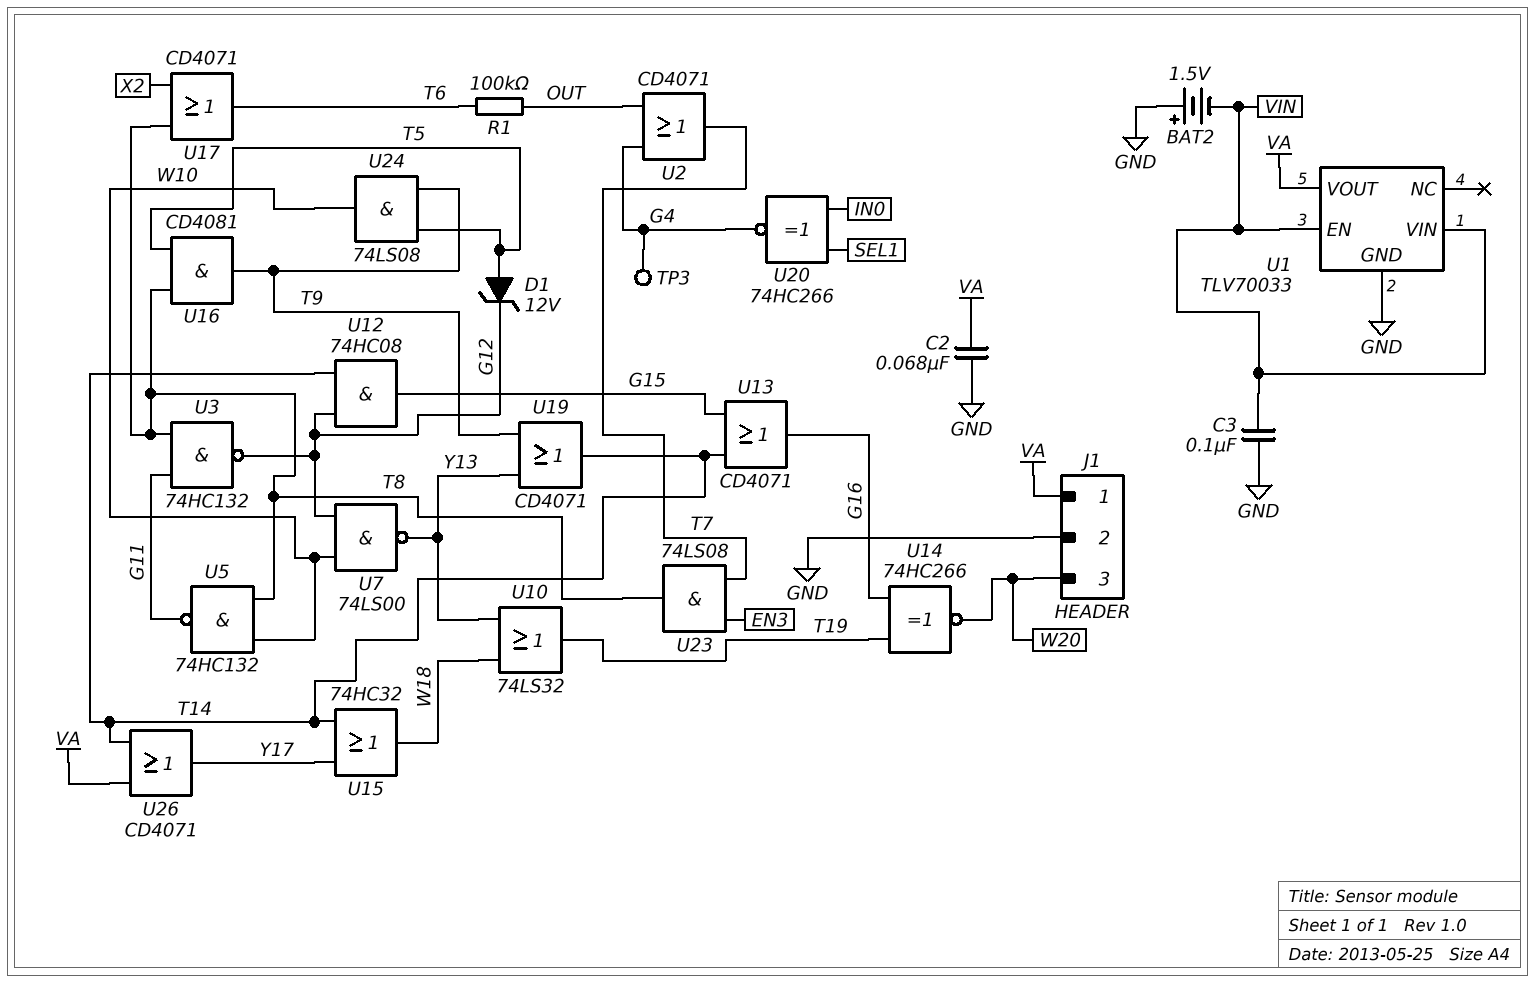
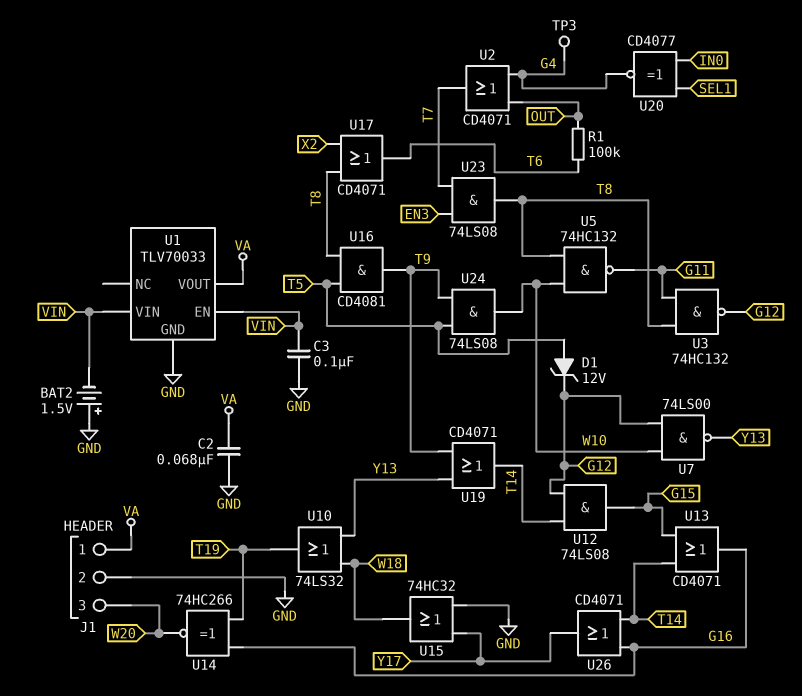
U12: AND 74HC08 (in G12, in T14, out G15) -> AND 74LS08 (in G12, in T14, out G15)
U15: OR 74HC32 (in T14, in Y17, out W18) -> OR 74HC32 (in GND, in Y17, out W18)
U20: XNOR 74HC266 (in IN0, in SEL1, out G4) -> XNOR CD4077 (in IN0, in SEL1, out G4)
U26: OR CD4071 (in T14, in VA, out Y17) -> OR CD4071 (in G16, in T14, out Y17)

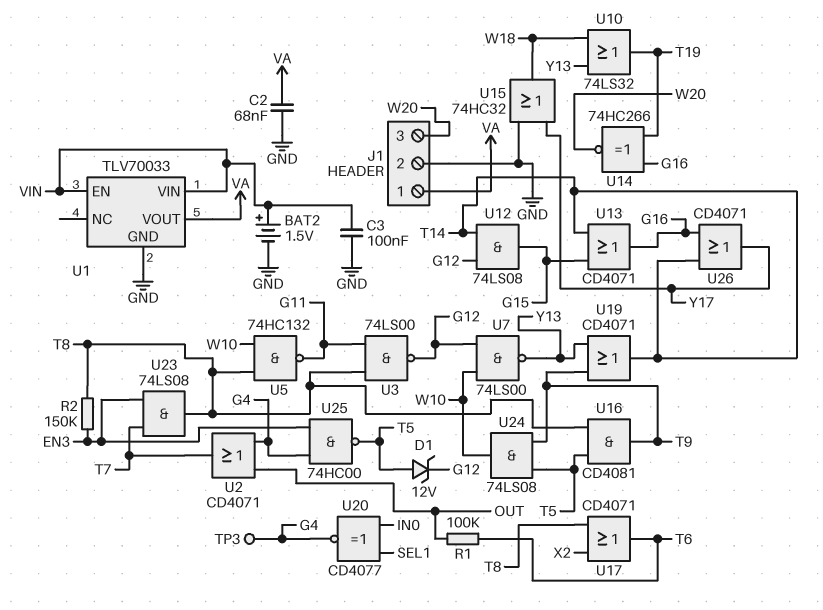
BAT2: 1.5V (plus GND, minus VIN) -> 1.5V (plus VIN, minus GND)
R2: none -> 150k (EN3, T8)
U3: NAND 74HC132 (in G11, in T8, out G12) -> NAND 74LS00 (in G11, in T8, out G12)
U25: none -> NAND 74HC00 (in EN3, in G4, out T5)

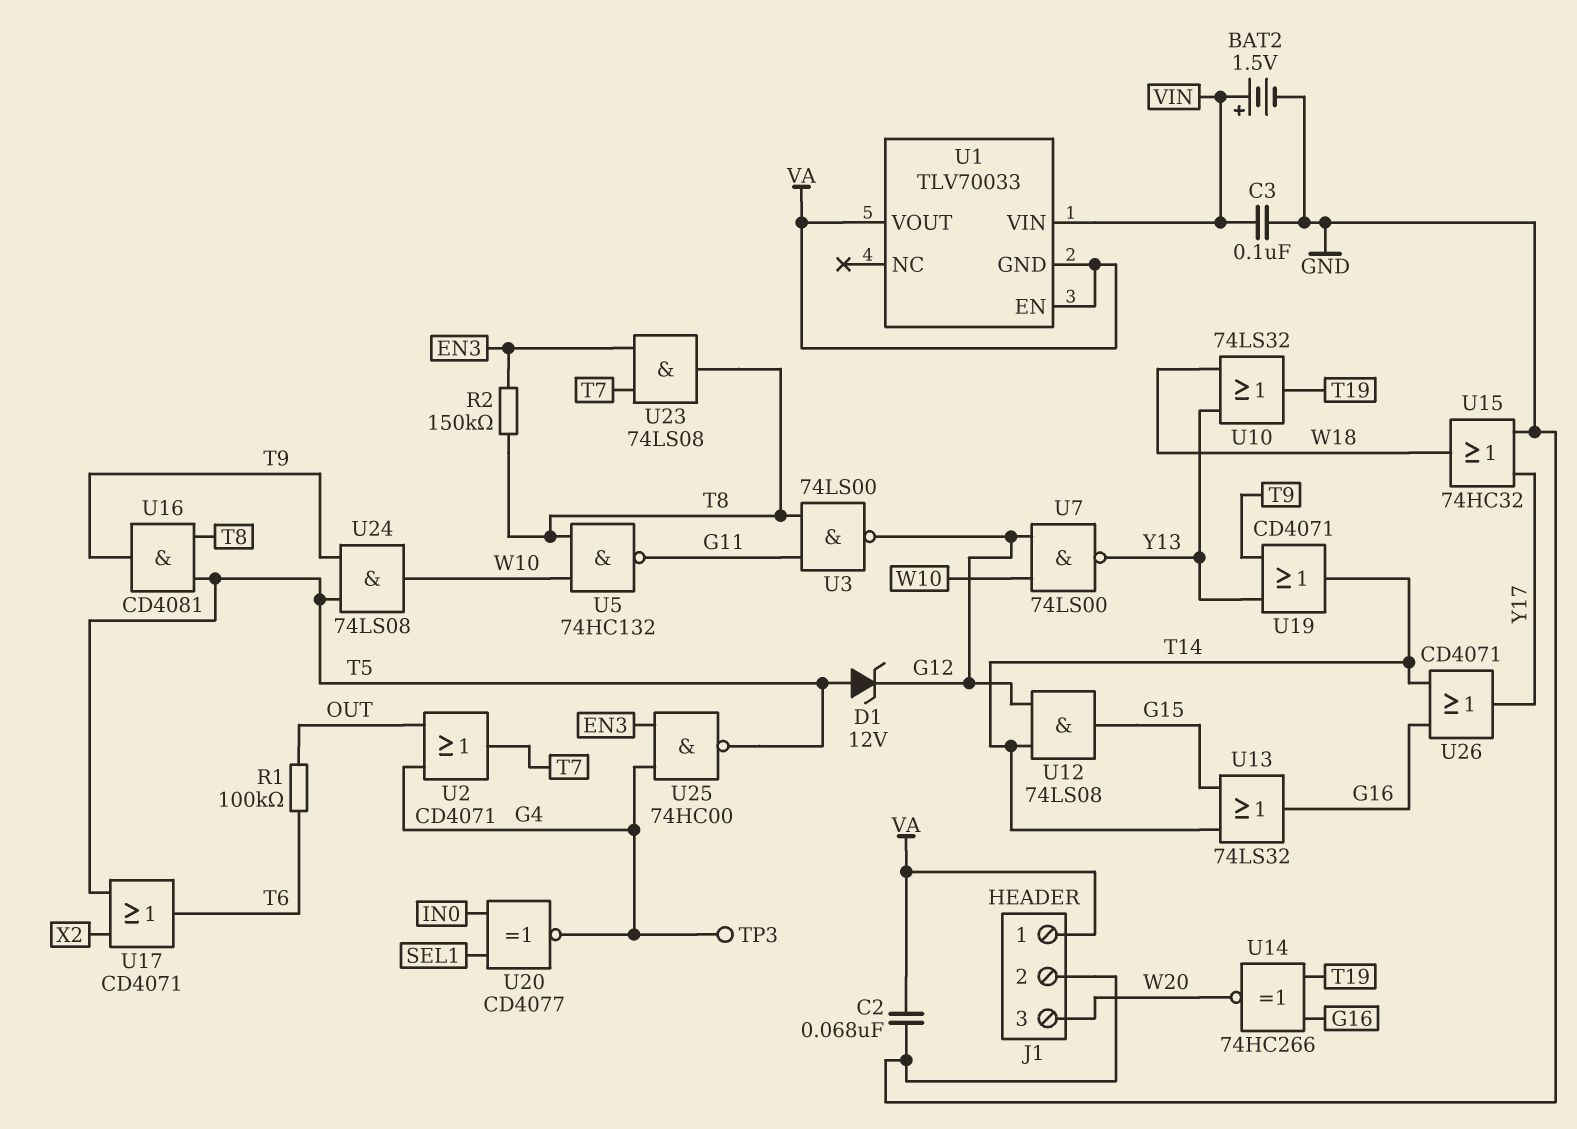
U1 pin EN: VIN -> VA
U1 pin GND: GND -> VA
U13: OR CD4071 (in G15, in T14, out G16) -> OR 74LS32 (in G15, in T14, out G16)
U17: OR CD4071 (in T8, in X2, out T6) -> OR CD4071 (in T5, in X2, out T6)

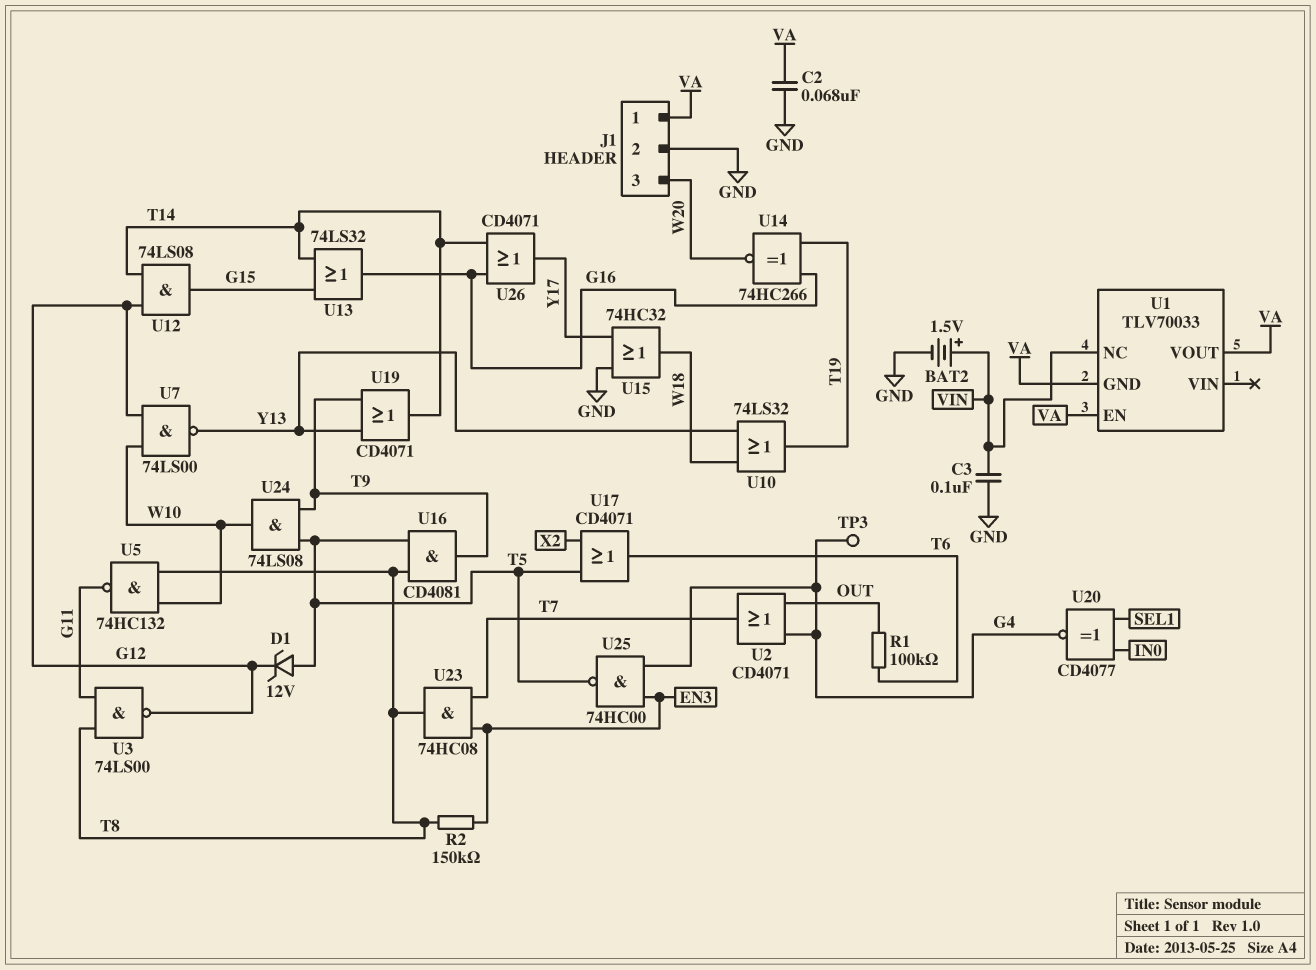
U1 pin NC: none -> VIN
U1 pin VIN: VIN -> none
U23: AND 74LS08 (in EN3, in T7, out T8) -> AND 74HC08 (in EN3, in T7, out T8)

